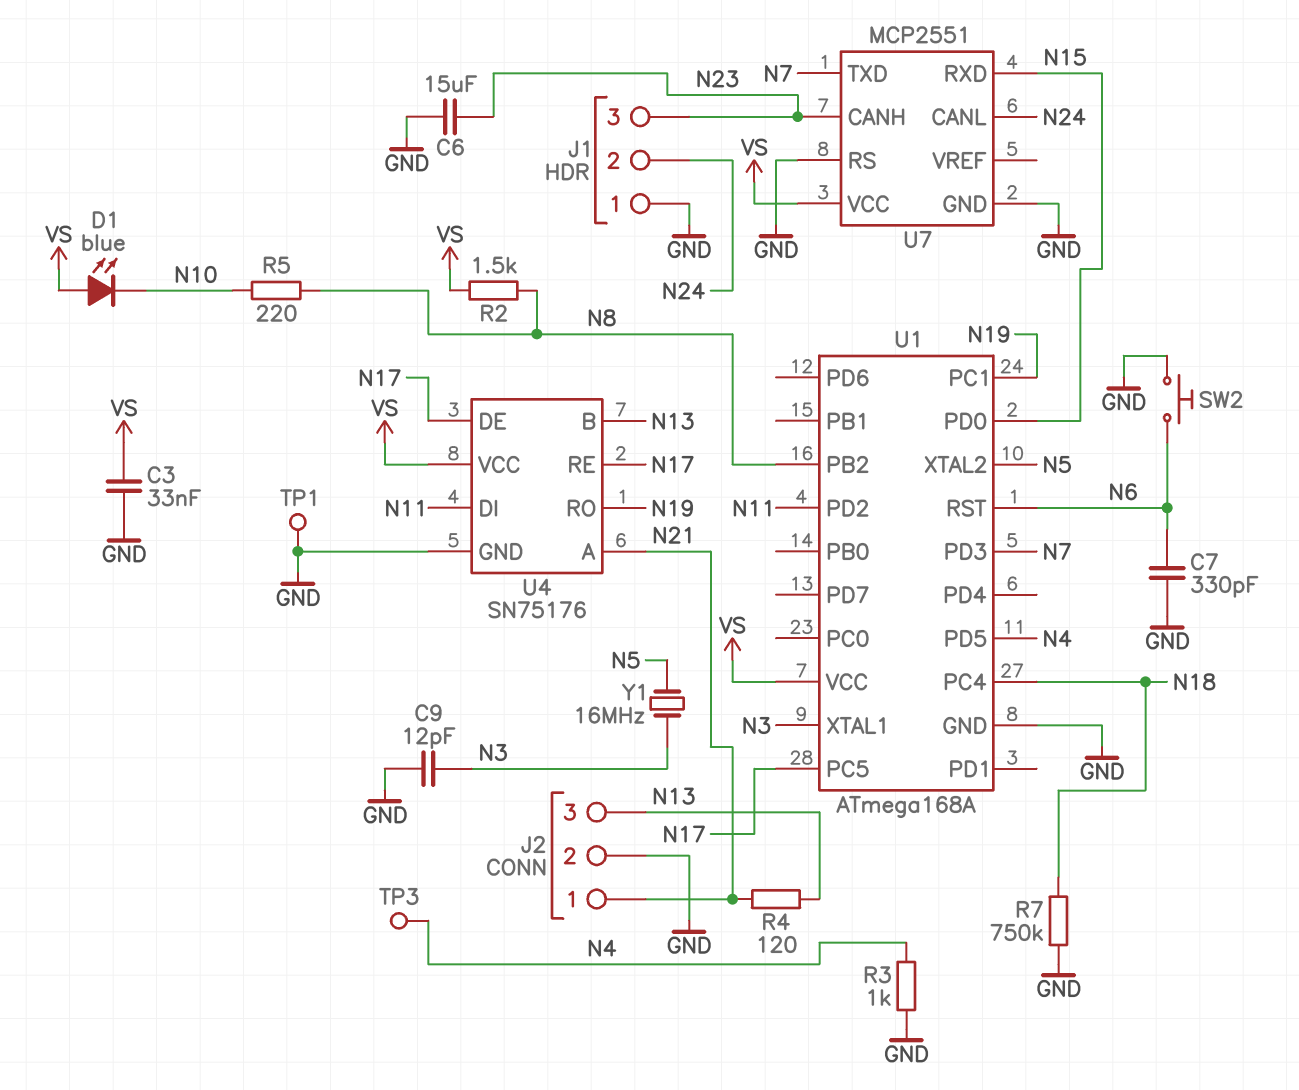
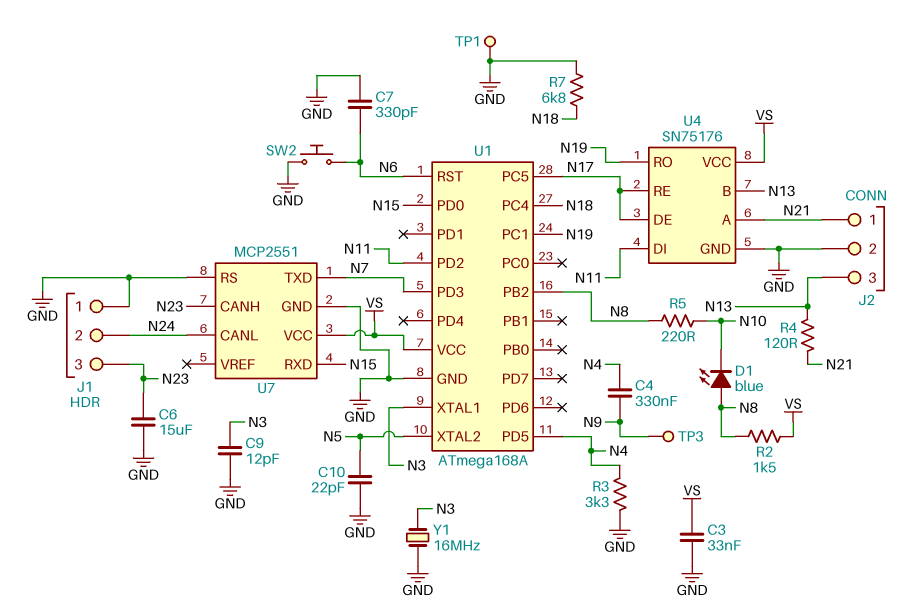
C4: none -> 330nF (N4, N9)
C10: none -> 22pF (GND, N5)
D1: LED blue (A VS, K N10) -> LED blue (A N8, K N10)
R3: 1k (GND, N4) -> 3.3k (GND, N4)
R7: 750k (GND, N18) -> 6.8k (GND, N18)
TP3: test point (N4) -> test point (N9)
Y1: 16MHz (N3, N5) -> 16MHz (GND, N3)

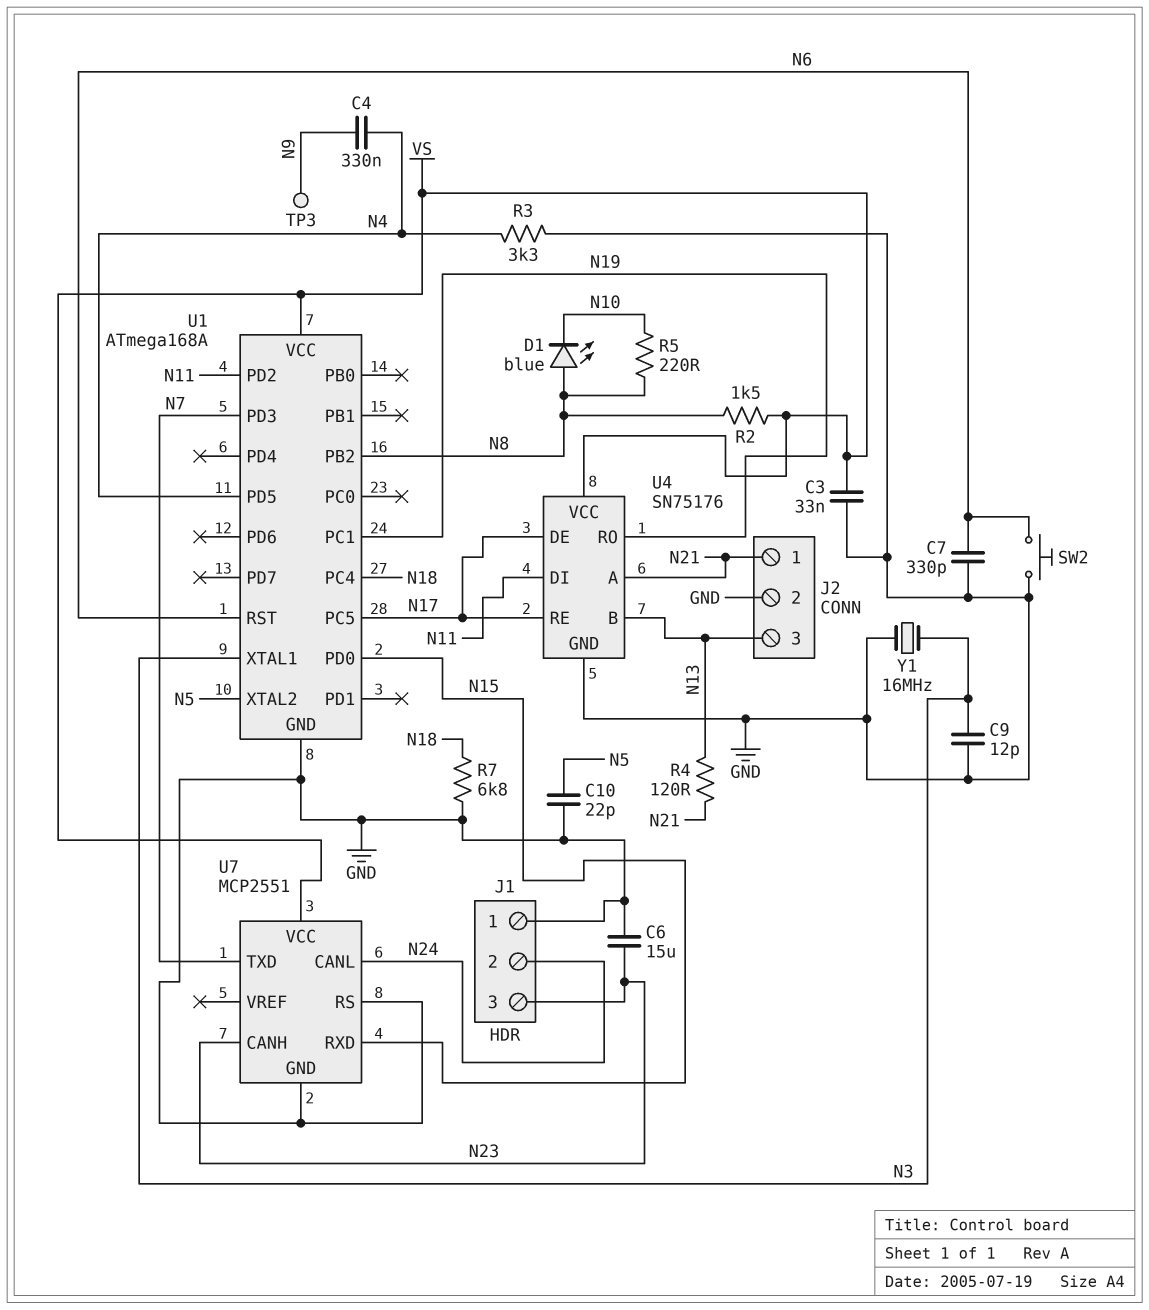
TP1: test point (GND) -> none

